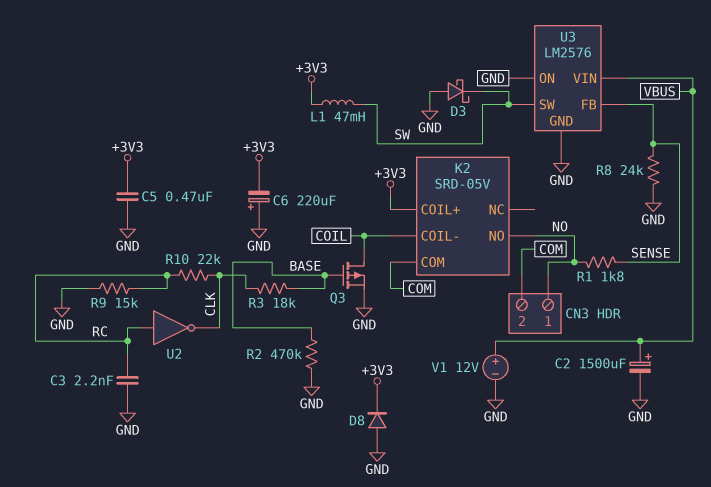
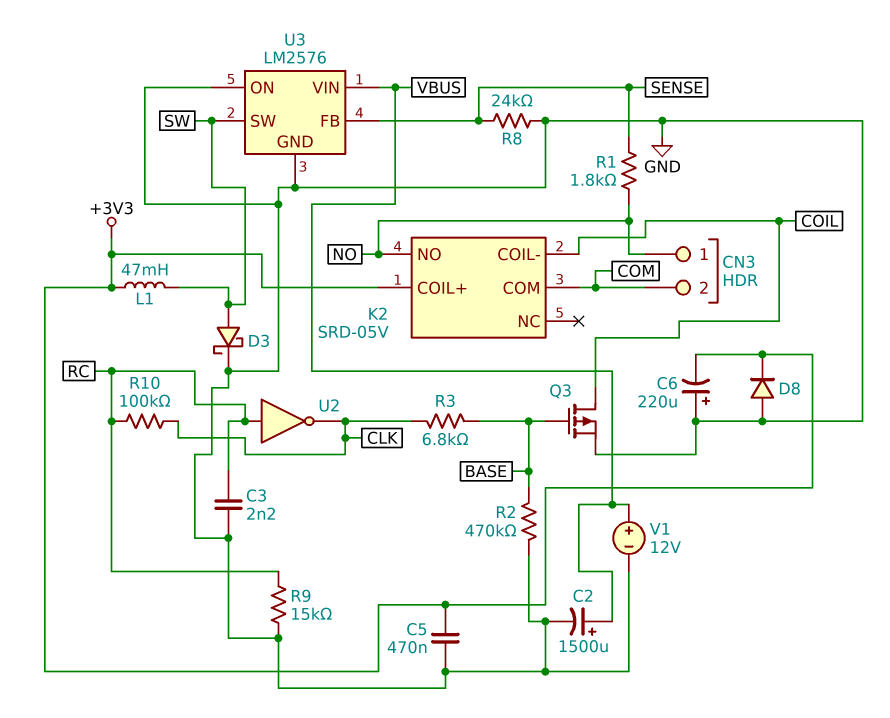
D3: schottky (A GND, K SW) -> schottky (A SW, K GND)
R3: 18k (BASE, CLK) -> 6.8k (BASE, CLK)
R10: 22k (CLK, RC) -> 100k (CLK, RC)

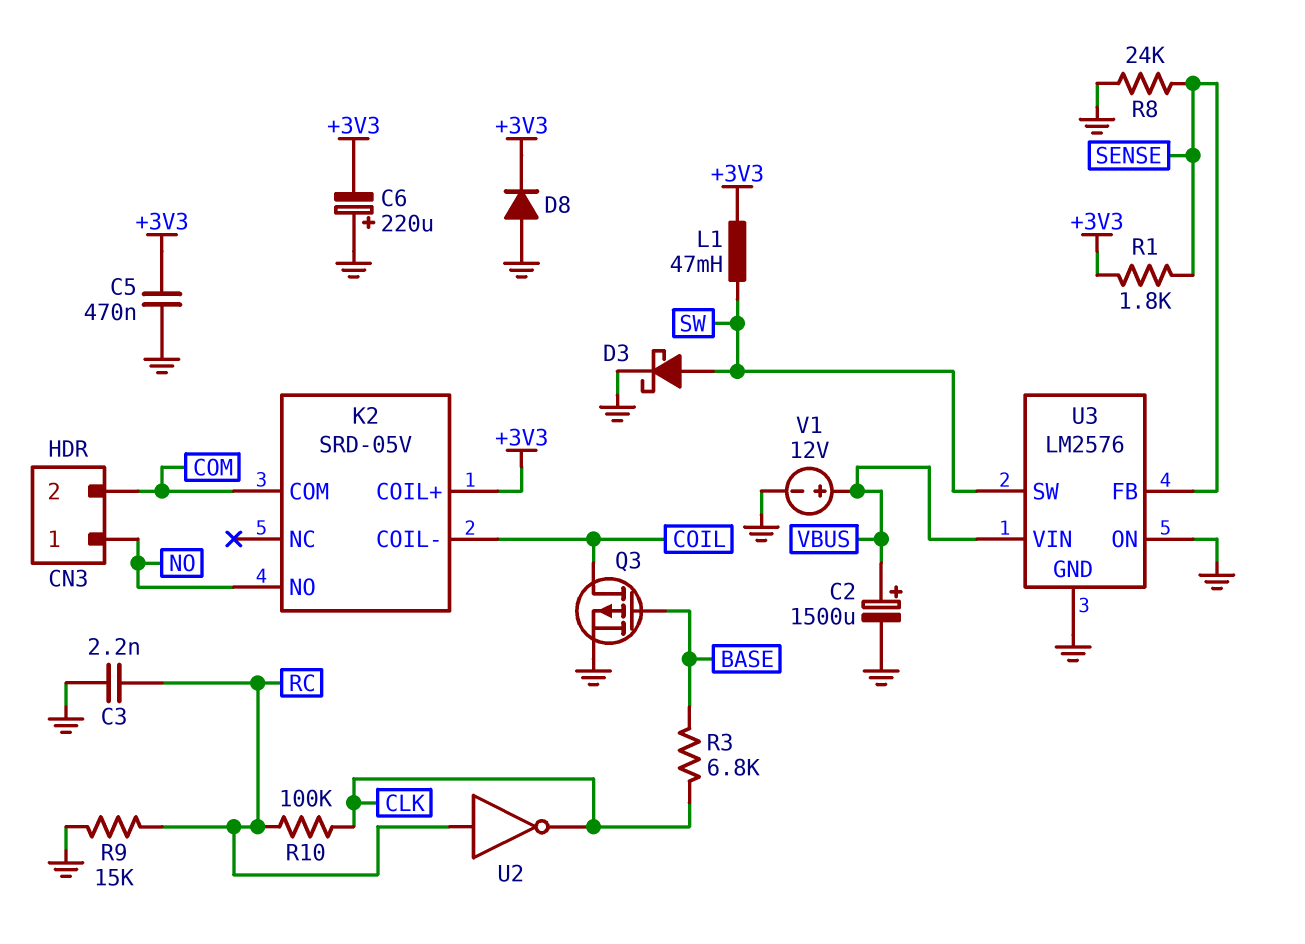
R1: 1.8k (NO, SENSE) -> 1.8k (+3V3, SENSE)
R2: 470k (BASE, GND) -> none

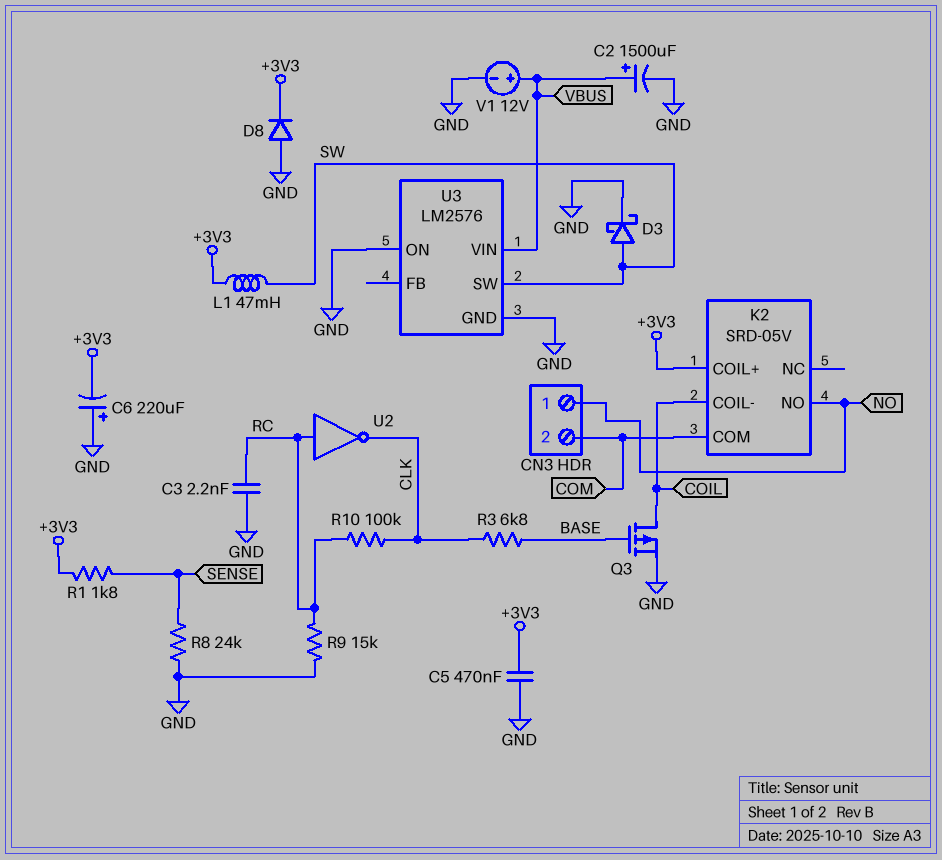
U3 pin FB: SENSE -> none

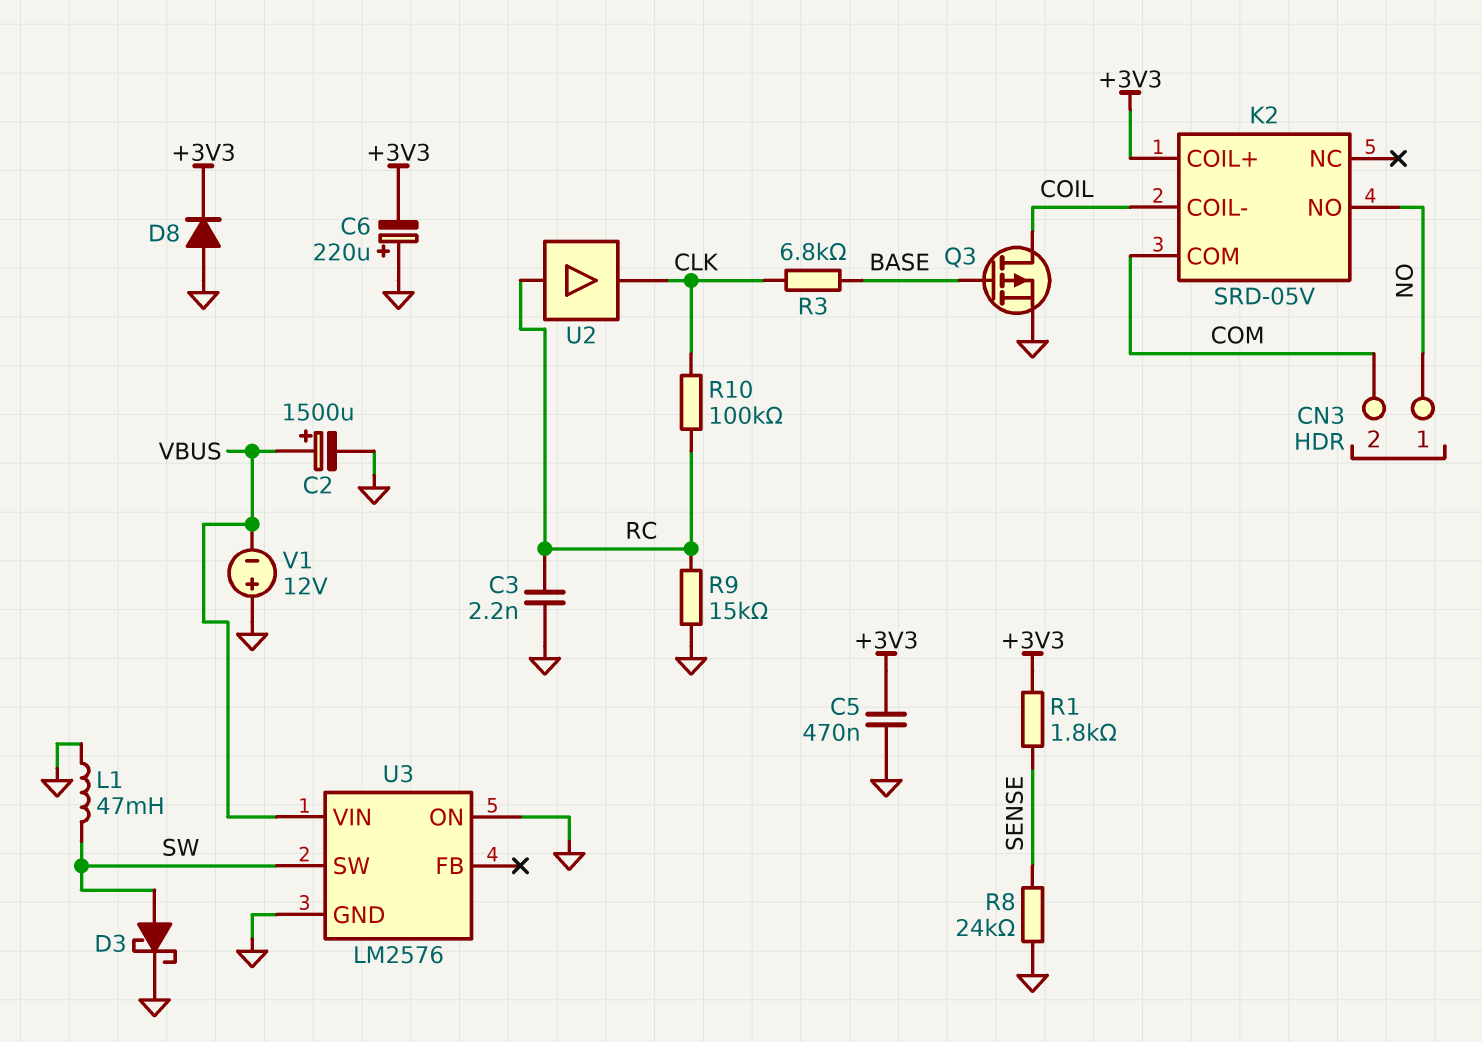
L1: 47mH (+3V3, SW) -> 47mH (GND, SW)
U2: NOT (in RC, out CLK) -> buffer (in RC, out CLK)
V1: 12V (plus VBUS, minus GND) -> 12V (plus GND, minus VBUS)

